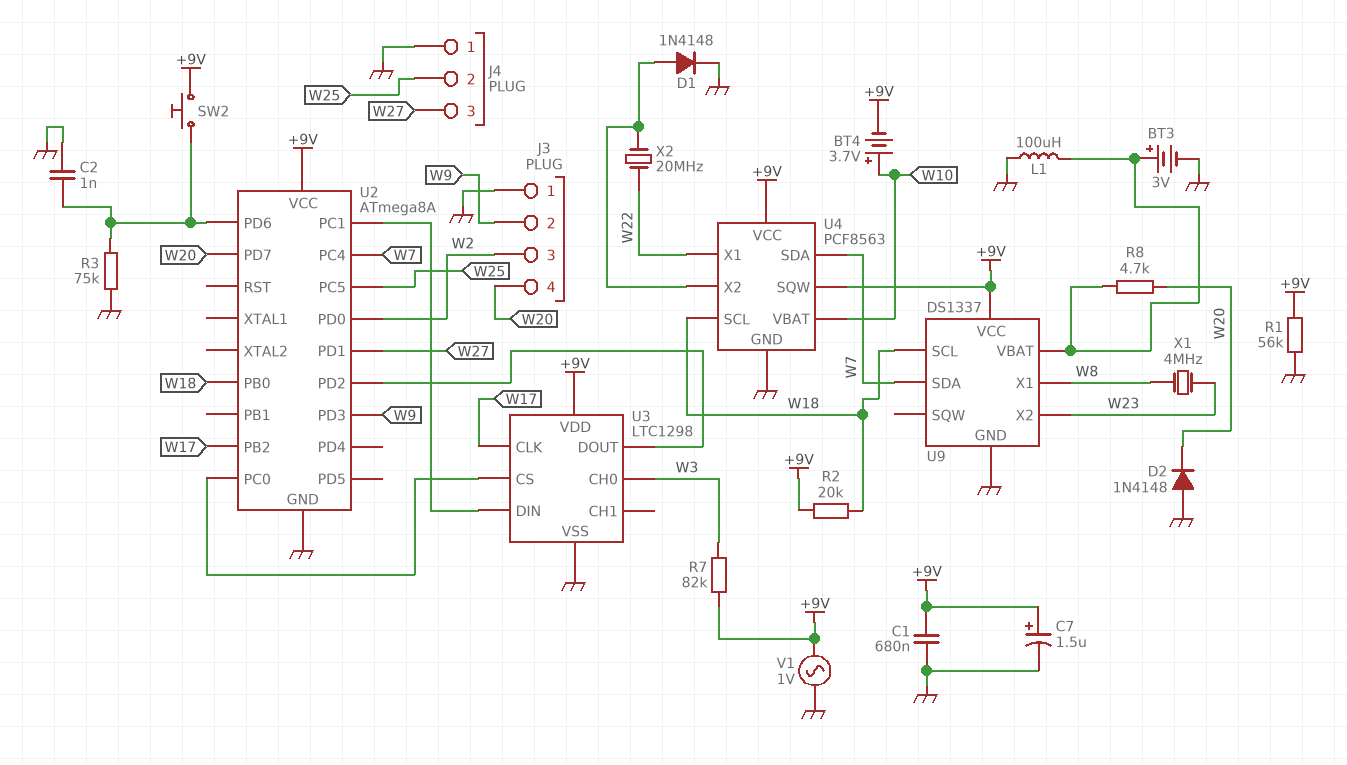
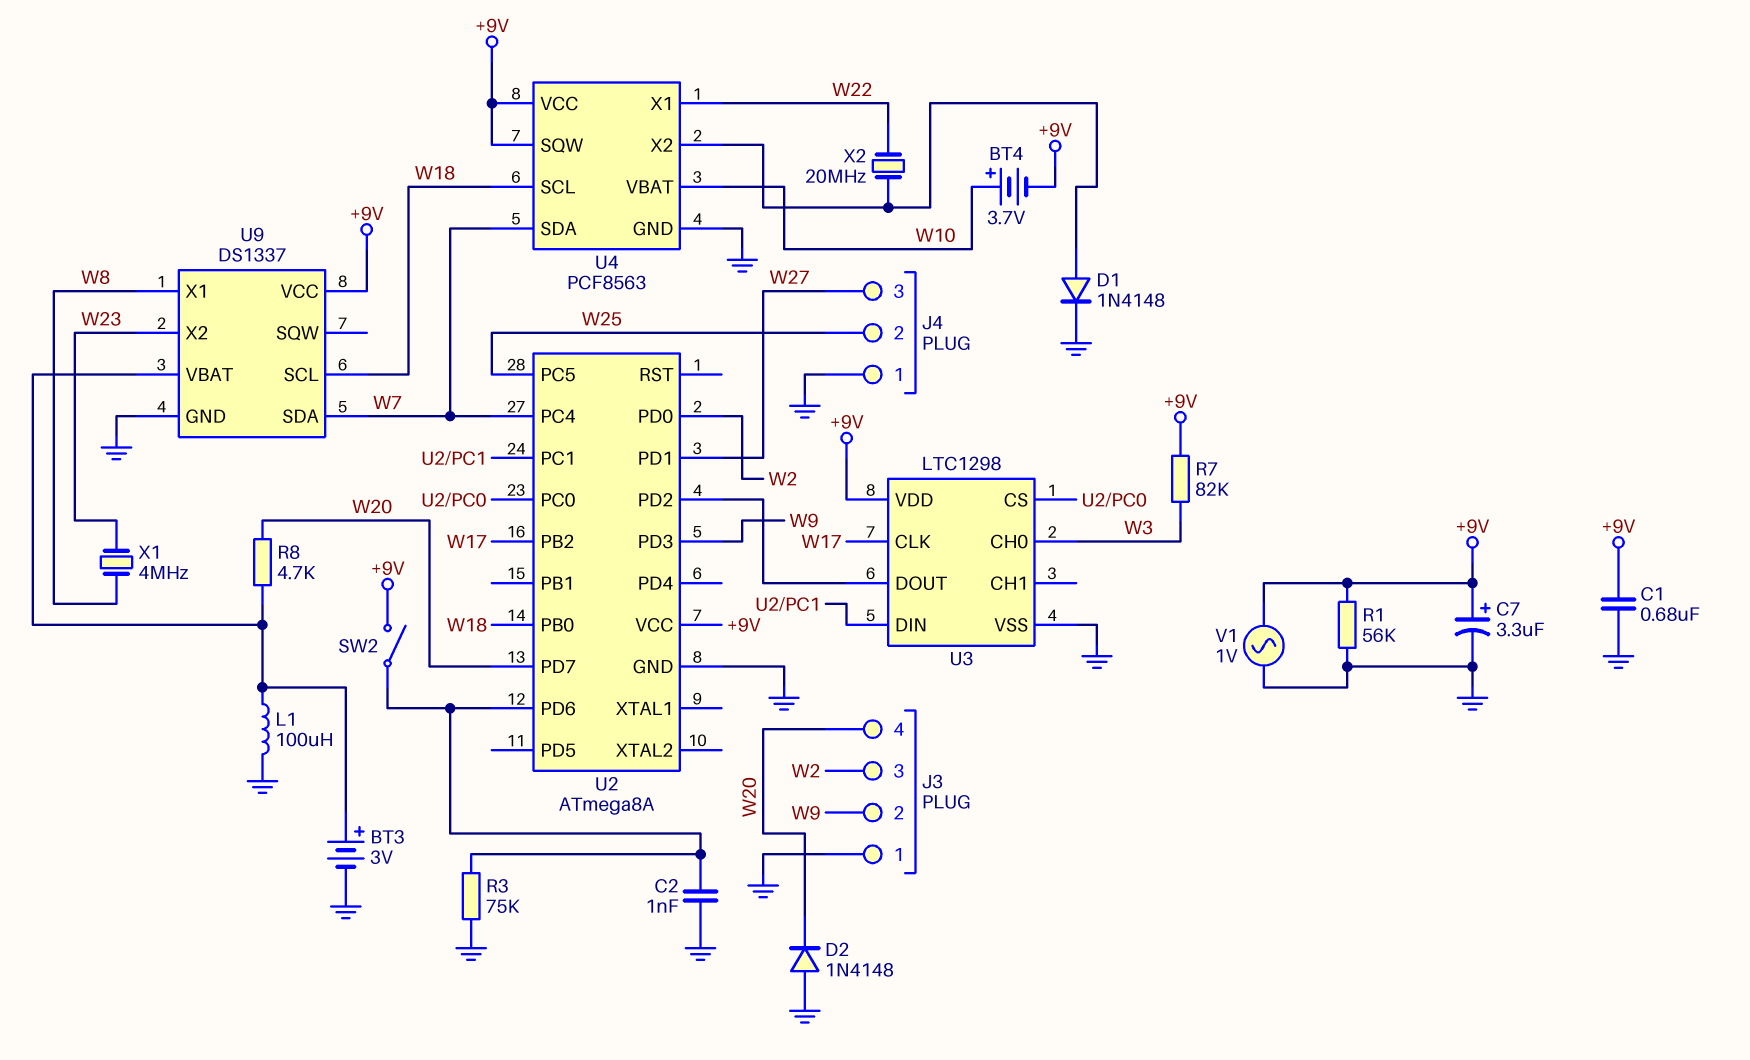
C7: 1.5uF (plus +9V, minus GND) -> 3.3uF (plus +9V, minus GND)
R2: 20k (+9V, W18) -> none
SW2: button (+9V, U2/PD6) -> switch (+9V, U2/PD6)

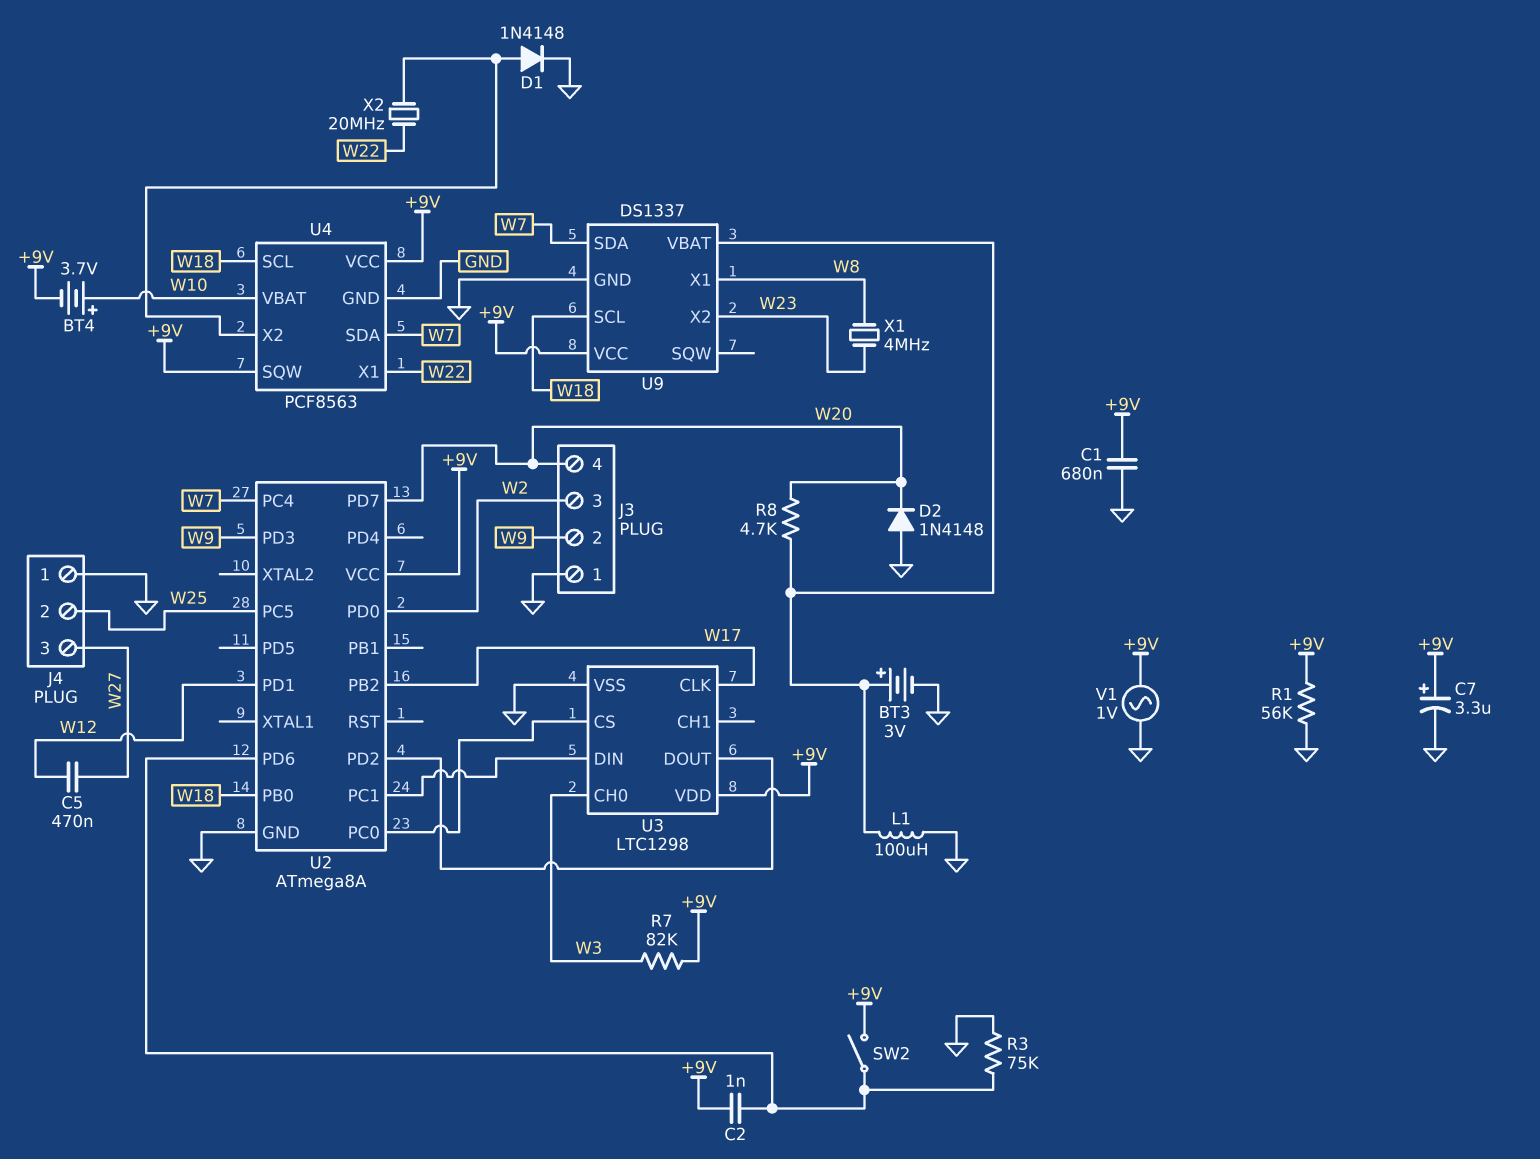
C2: 1nF (GND, U2/PD6) -> 1nF (+9V, U2/PD6)
C5: none -> 470nF (W12, W27)
U2 pin PD1: W27 -> W12

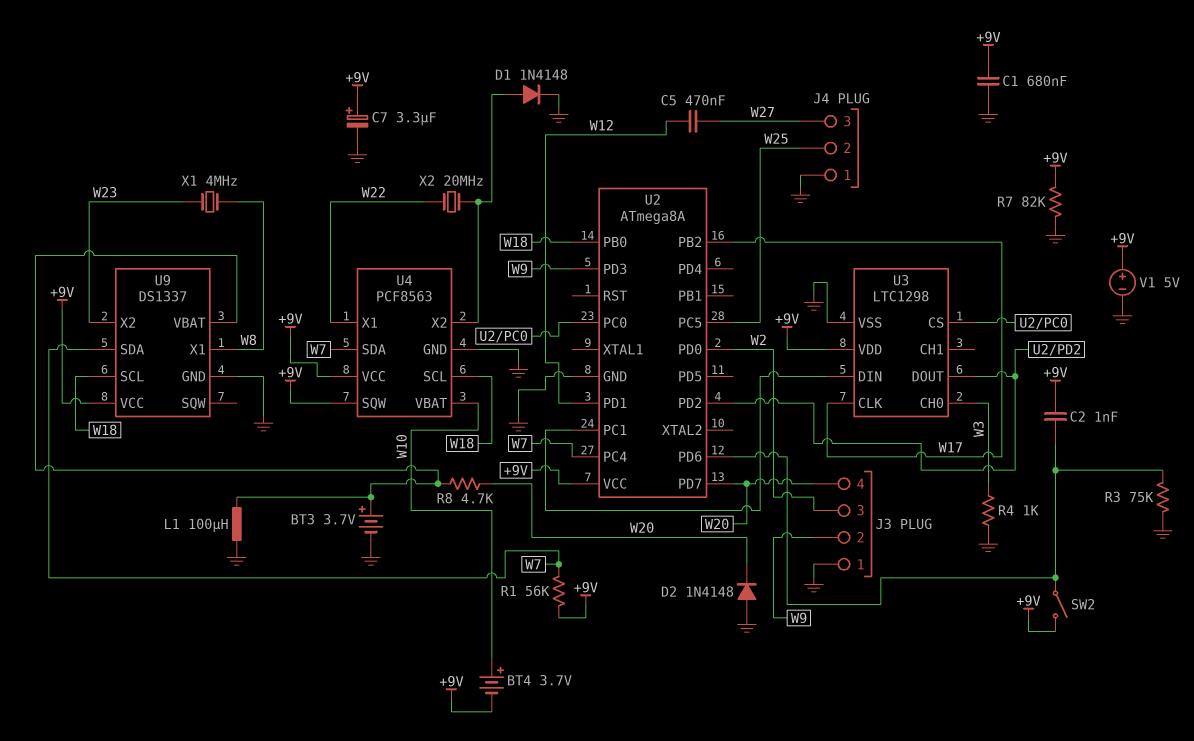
BT3: 3V (plus U9/VBAT, minus GND) -> 3.7V (plus U9/VBAT, minus GND)
R1: 56k (+9V, GND) -> 56k (+9V, W7)
R4: none -> 1k (GND, W3)
R7: 82k (+9V, W3) -> 82k (+9V, GND)
V1: AC 1V (+9V, GND) -> 5V (plus +9V, minus GND)

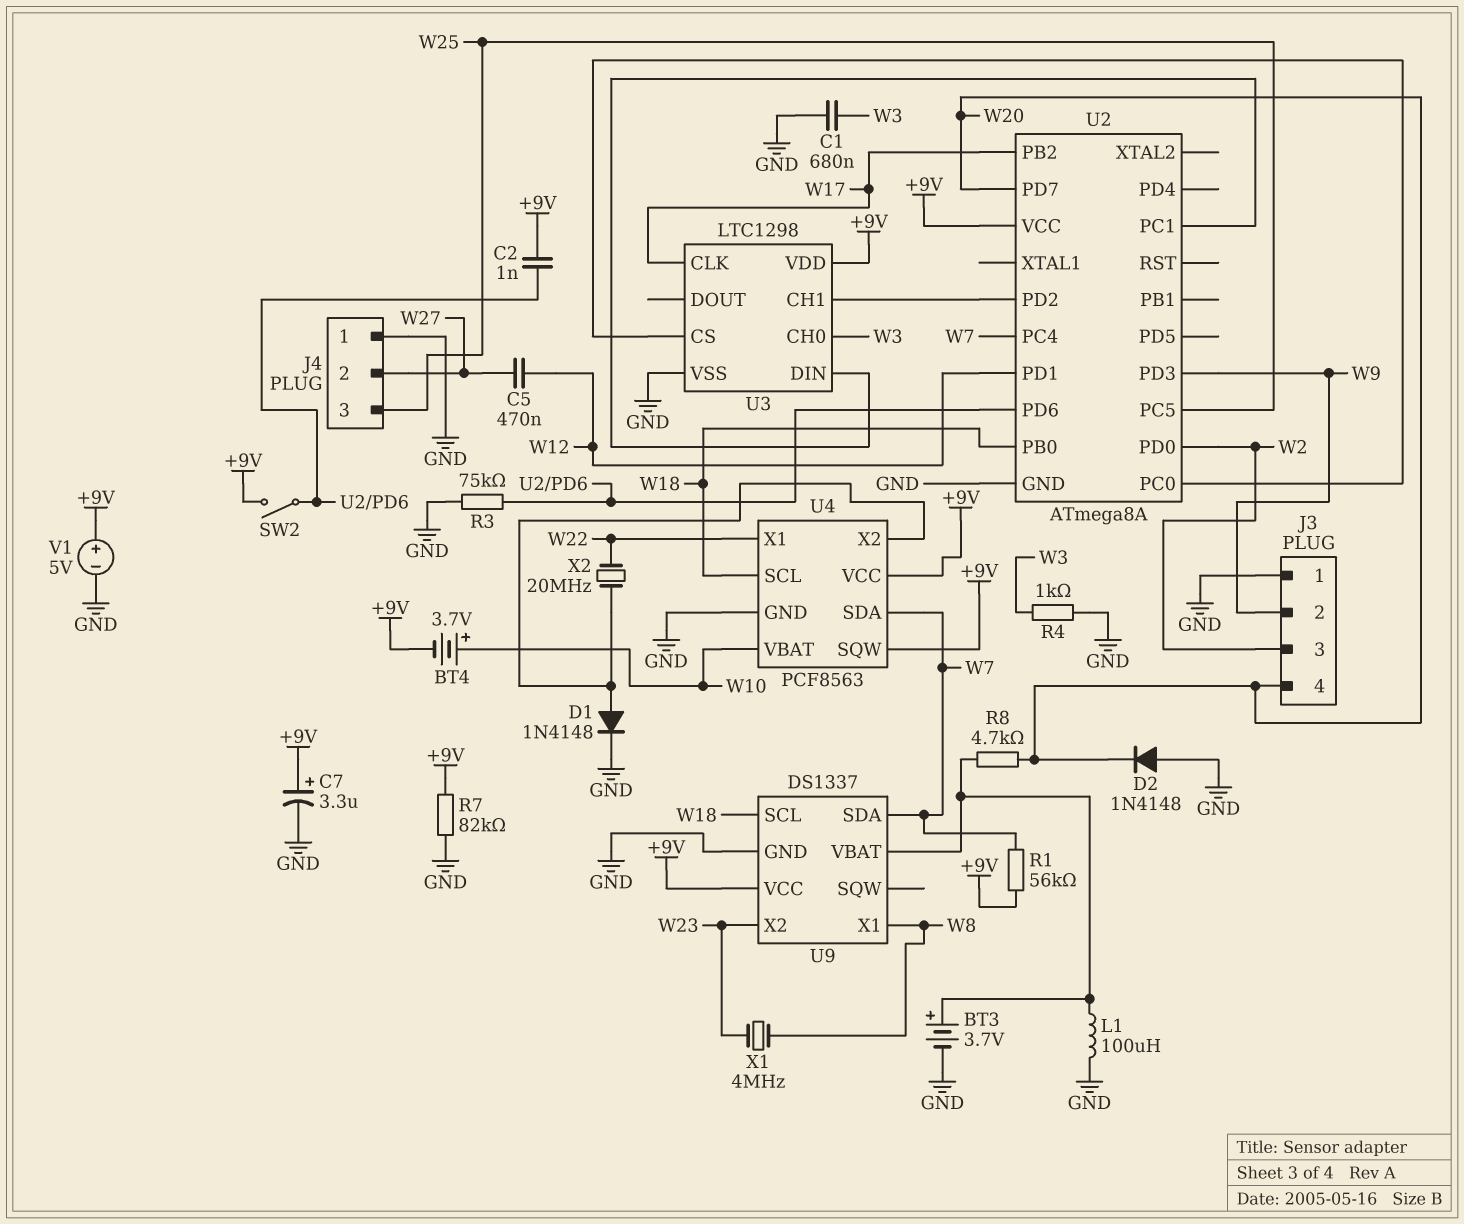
C1: 680nF (+9V, GND) -> 680nF (GND, W3)
J4 pin 2: W25 -> W27
J4 pin 3: W27 -> W25
U3 pin CH1: none -> U2/PD2
U3 pin DOUT: U2/PD2 -> none

